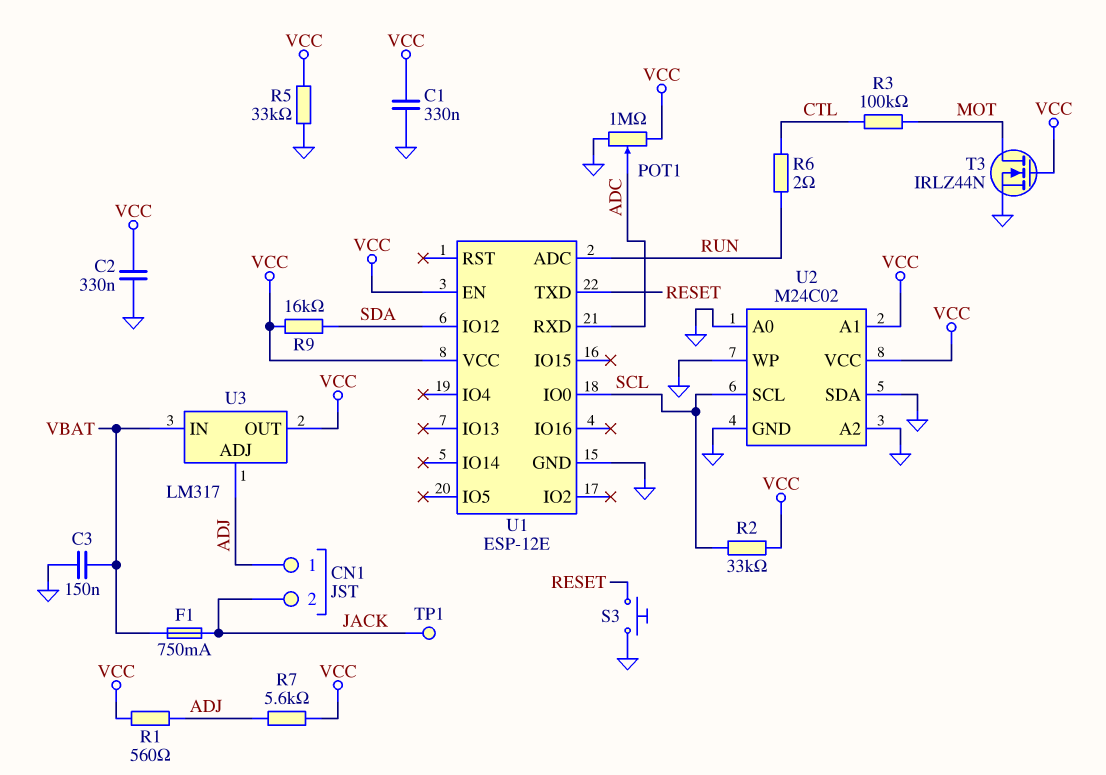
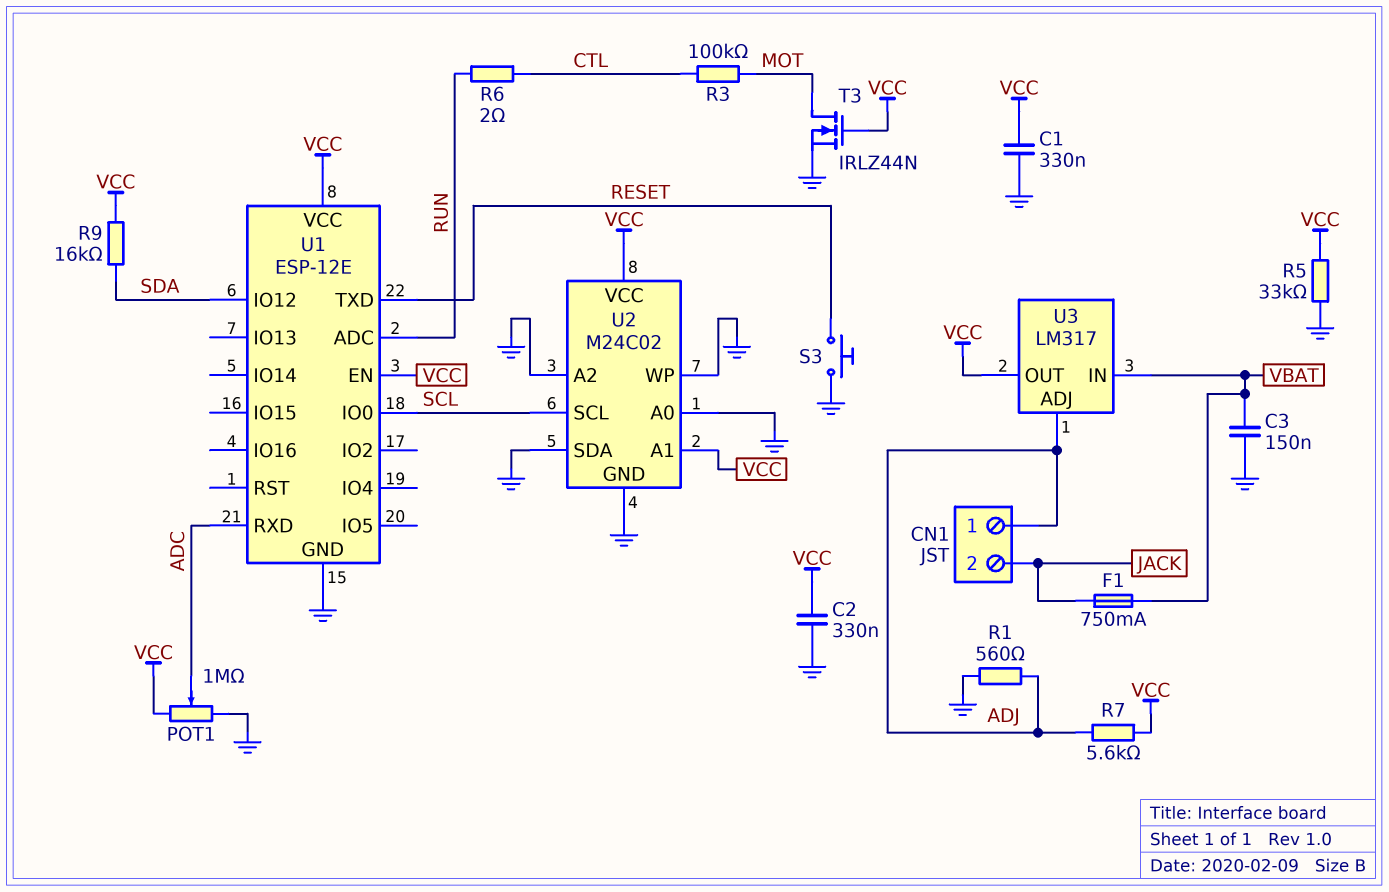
R1: 560 (ADJ, VCC) -> 560 (ADJ, GND)
R2: 33k (SCL, VCC) -> none
TP1: test point (JACK) -> none

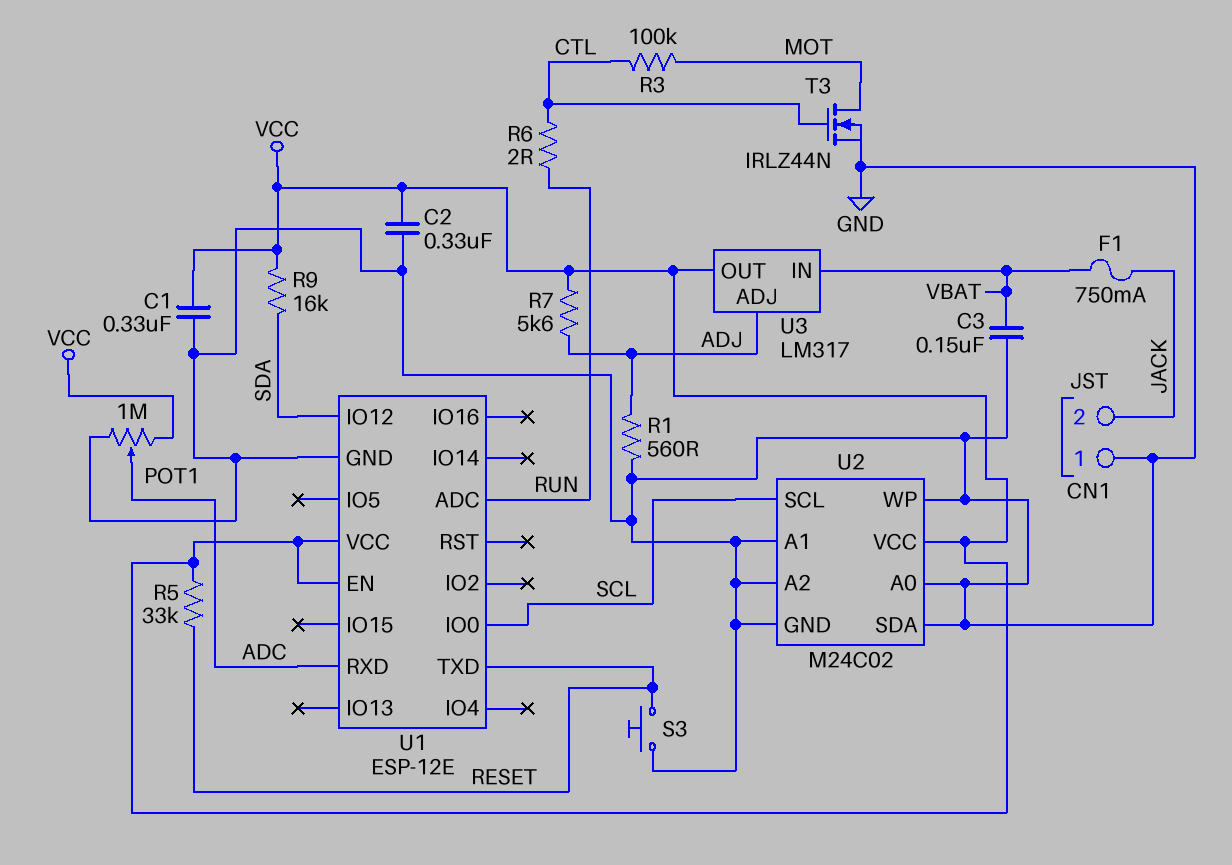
CN1 pin 1: ADJ -> GND
R5: 33k (GND, VCC) -> 33k (RESET, VCC)
T3: NMOS IRLZ44N (G VCC, D MOT, S GND) -> NMOS IRLZ44N (G CTL, D MOT, S GND)
U2 pin A1: VCC -> GND

